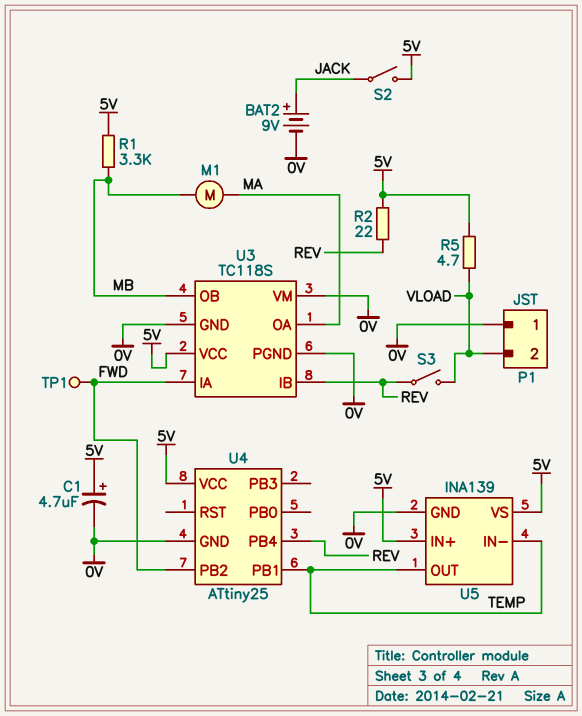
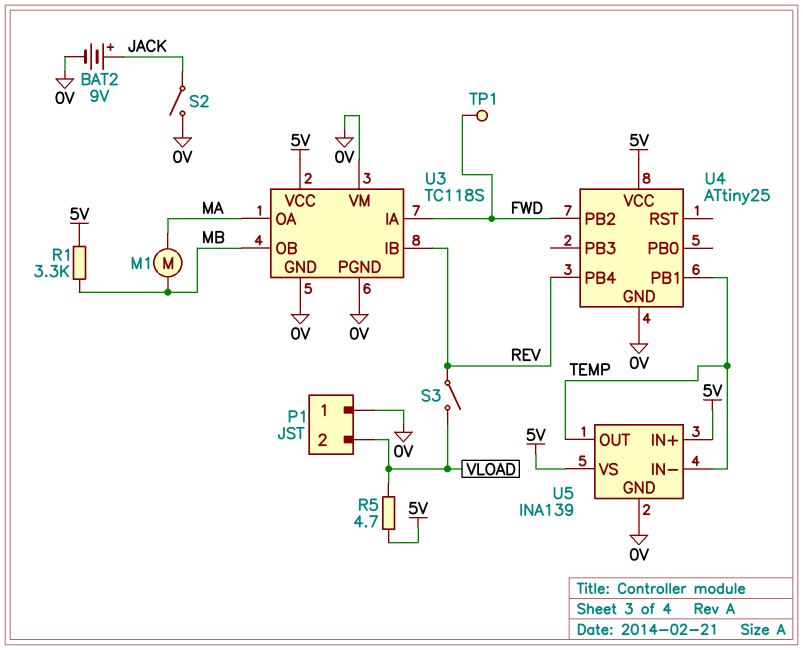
C1: 4.7uF (plus 5V, minus 0V) -> none
R2: 22 (5V, REV) -> none
S2: switch (5V, JACK) -> switch (0V, JACK)

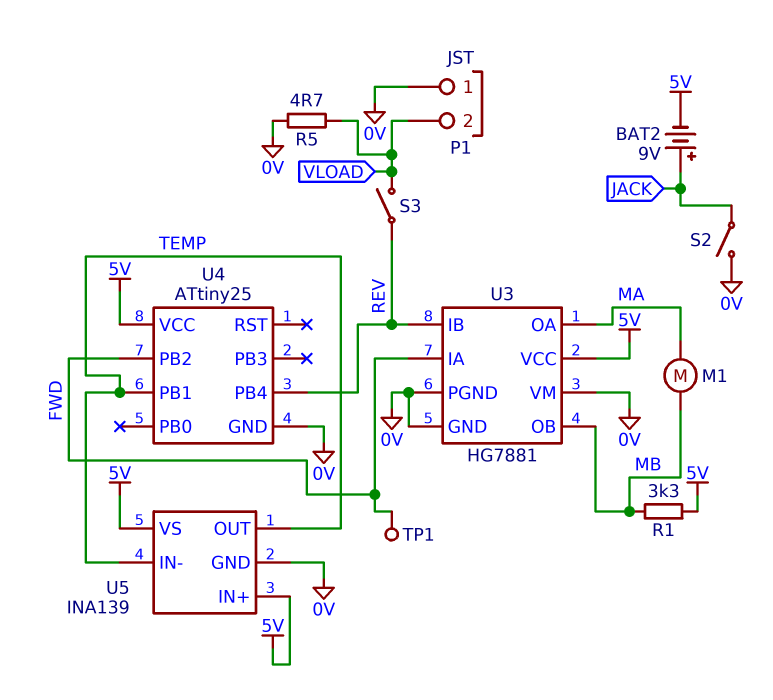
BAT2: 9V (plus JACK, minus 0V) -> 9V (plus JACK, minus 5V)
R5: 4.7 (5V, VLOAD) -> 4.7 (0V, VLOAD)
U3: TC118S -> HG7881

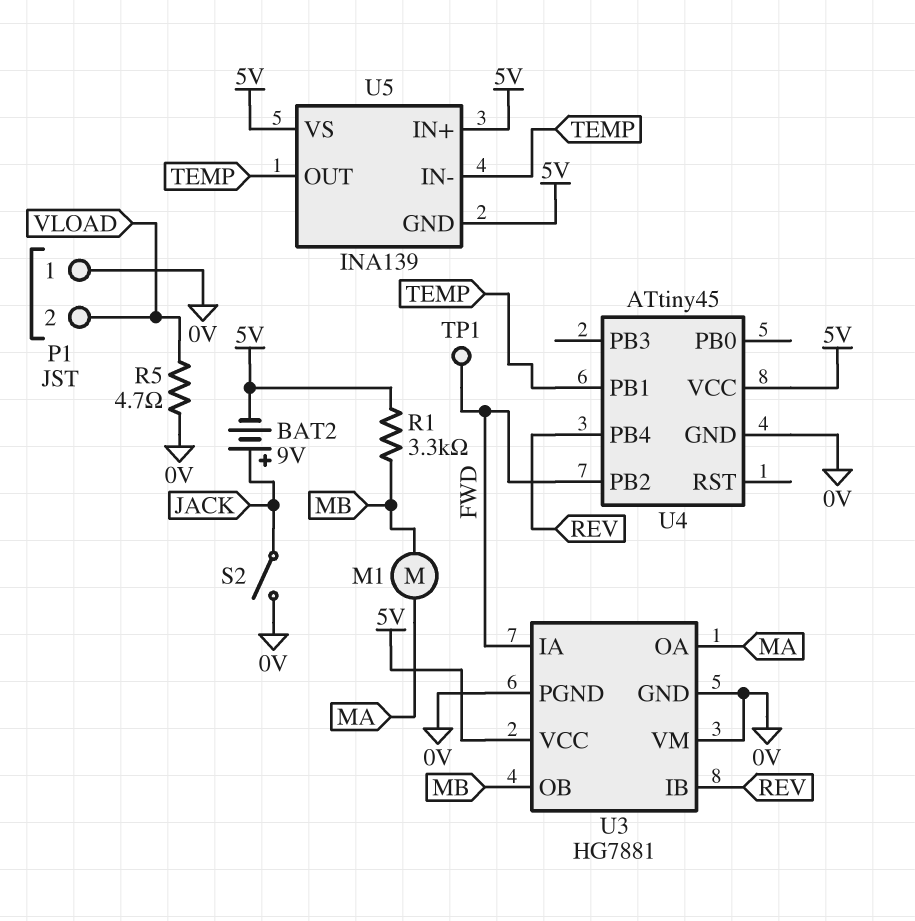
S3: switch (REV, VLOAD) -> none
U4: ATtiny25 -> ATtiny45
U5 pin GND: 0V -> 5V

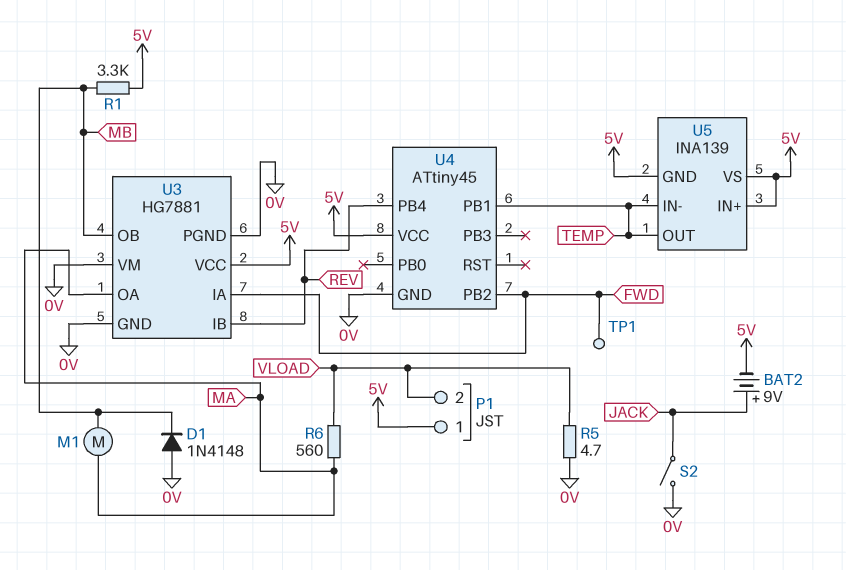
D1: none -> diode 1N4148 (A 0V, K MB)
P1 pin 1: 0V -> 5V
R6: none -> 560 (MA, VLOAD)

